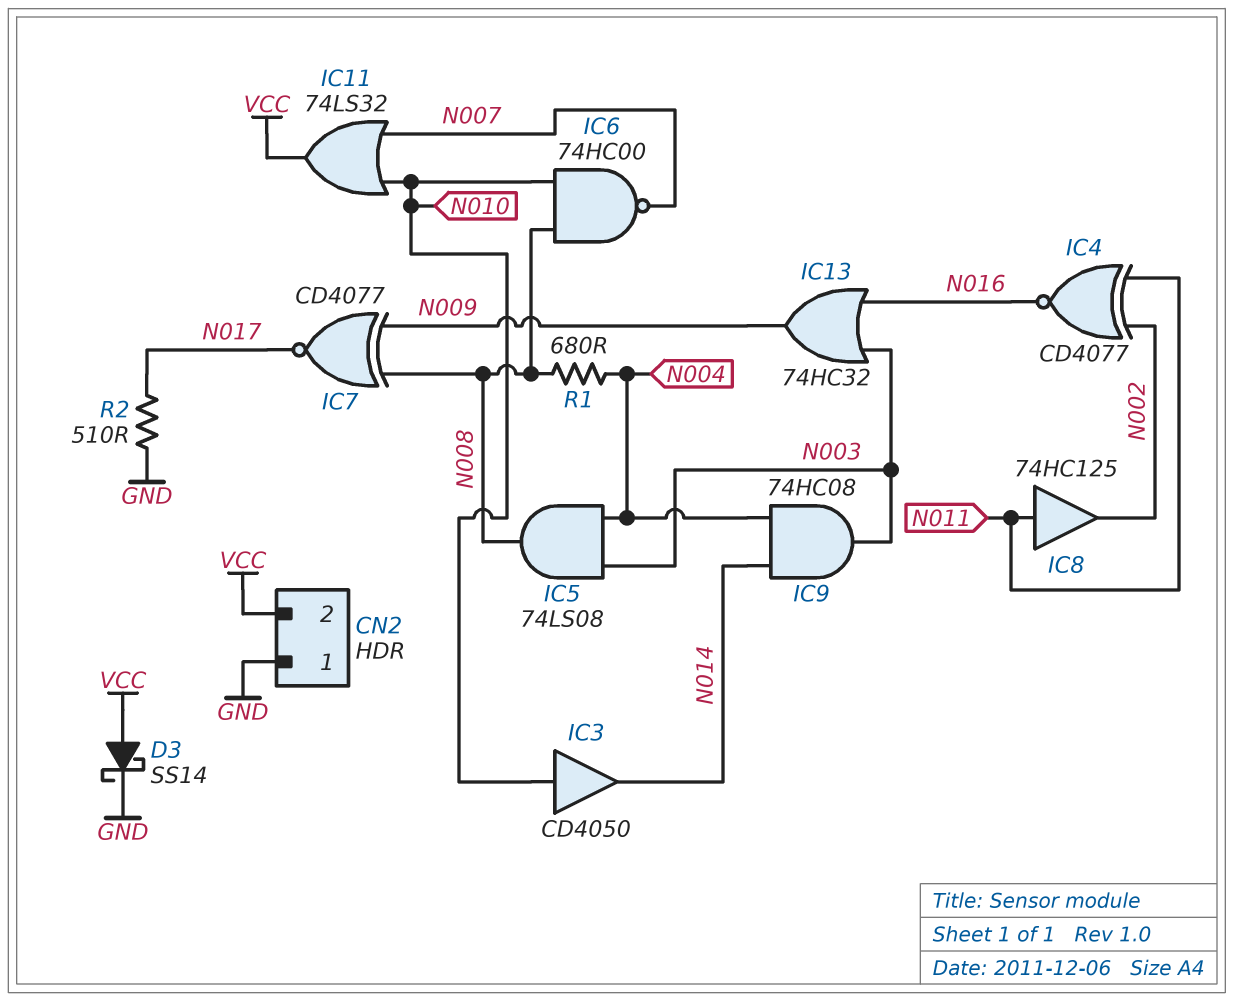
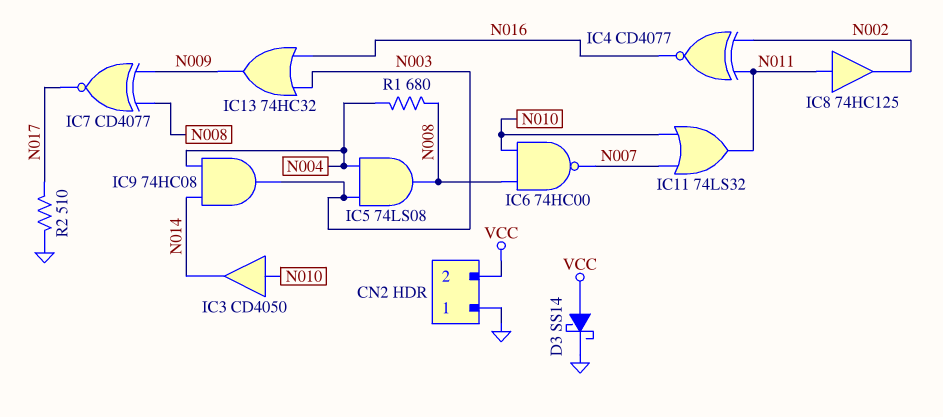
IC11: OR 74LS32 (in N007, in N010, out VCC) -> OR 74LS32 (in N007, in N010, out N011)

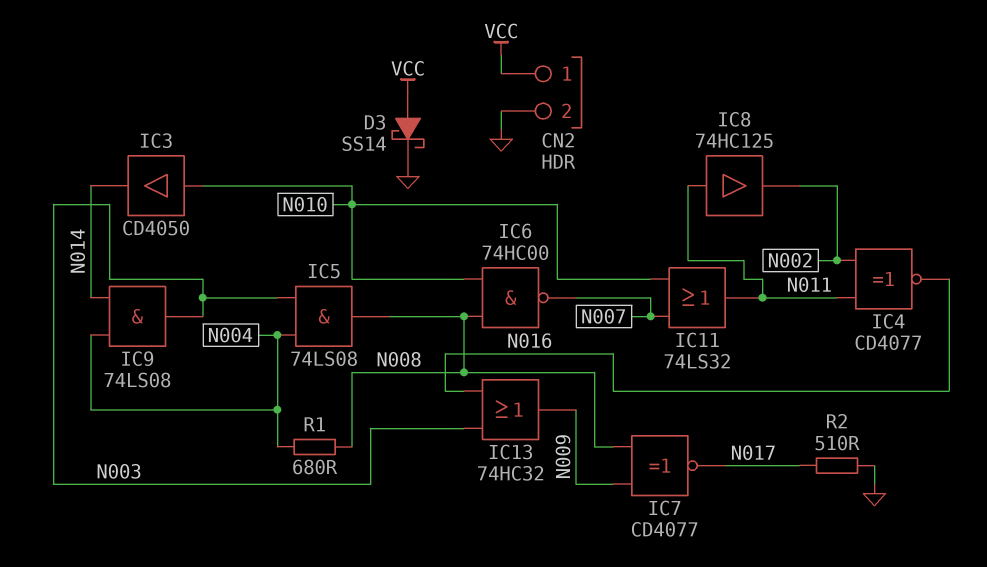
CN2 pin 1: GND -> VCC
CN2 pin 2: VCC -> GND
IC9: AND 74HC08 (in N004, in N014, out N003) -> AND 74LS08 (in N004, in N014, out N003)

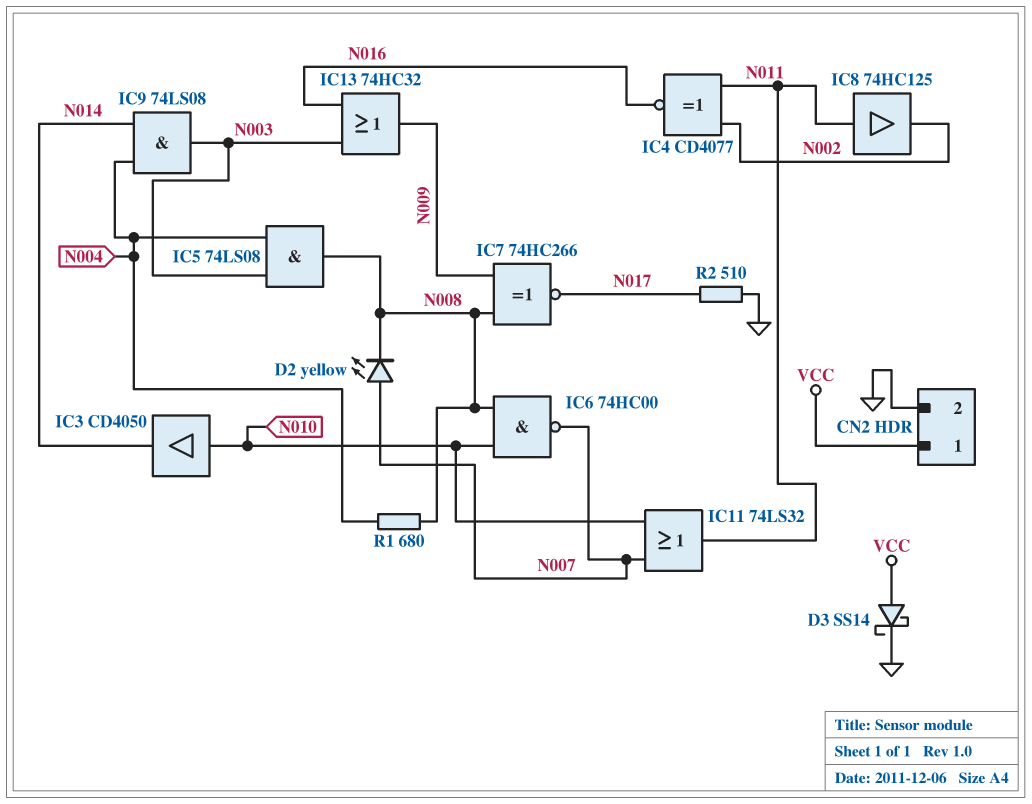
D2: none -> LED yellow (A N007, K N008)
IC7: XNOR CD4077 (in N008, in N009, out N017) -> XNOR 74HC266 (in N008, in N009, out N017)

